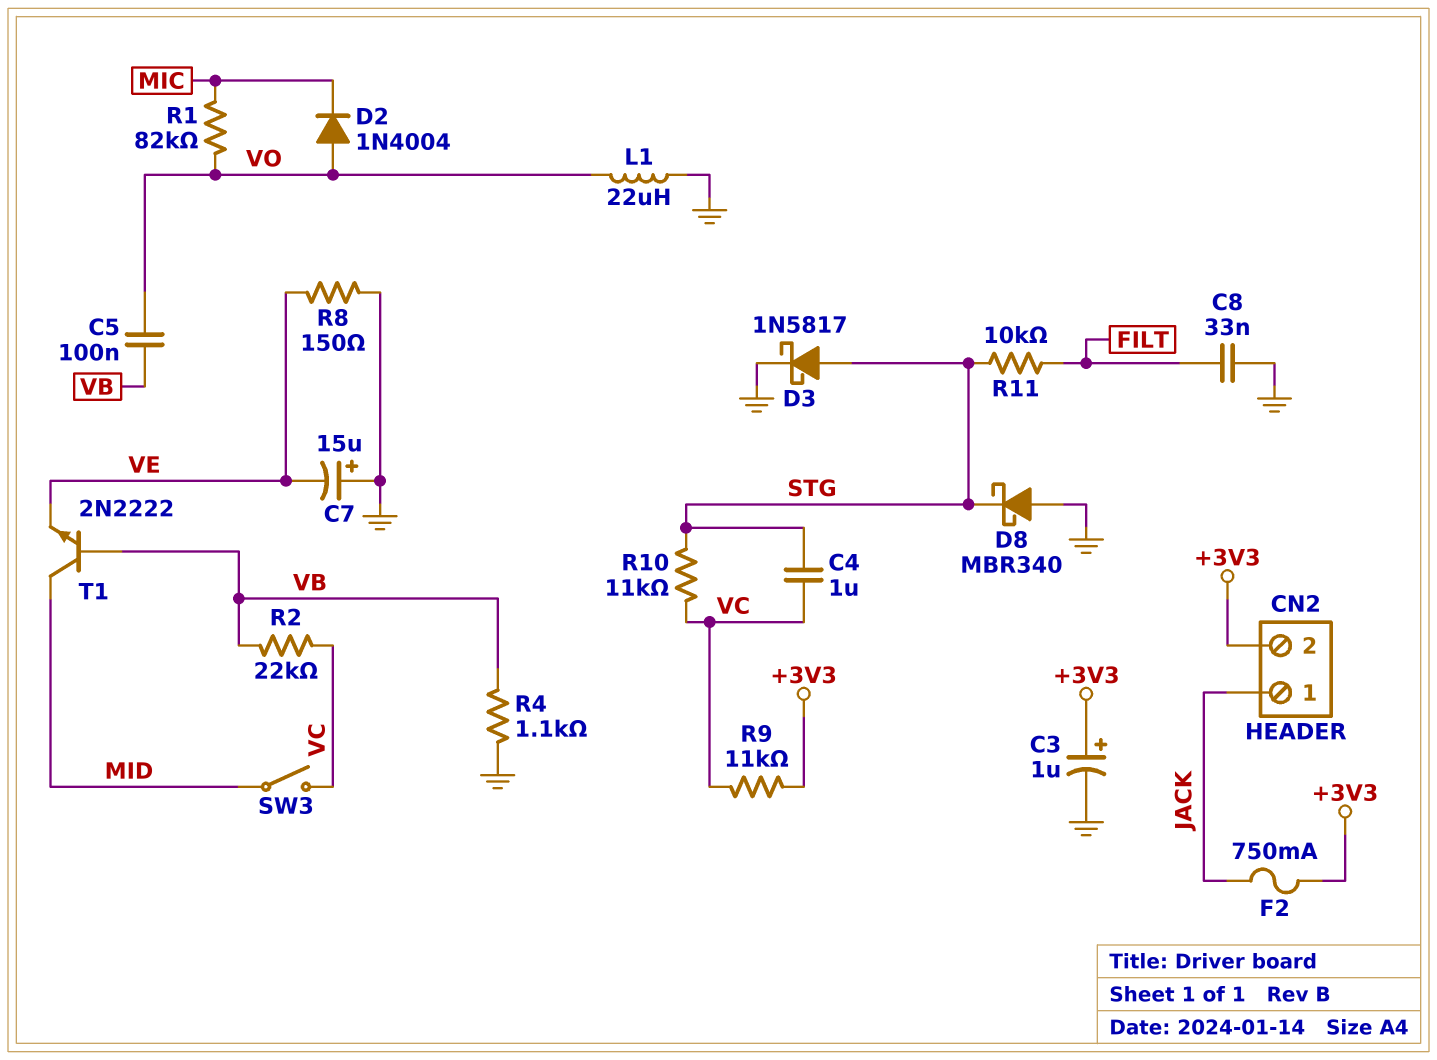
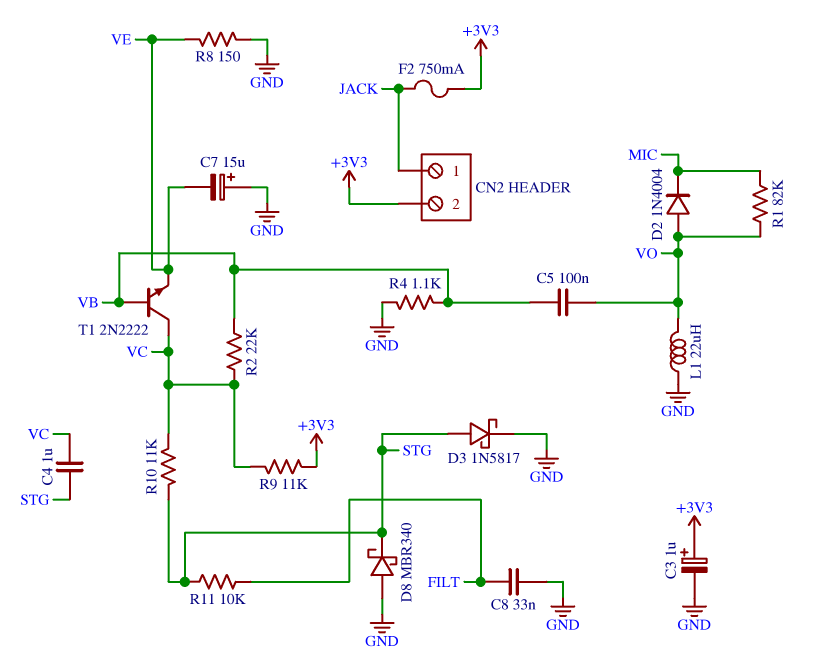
SW3: switch (MID, VC) -> none
T1: NPN 2N2222 (B VB, C MID, E VE) -> NPN 2N2222 (B VB, C VC, E VE)

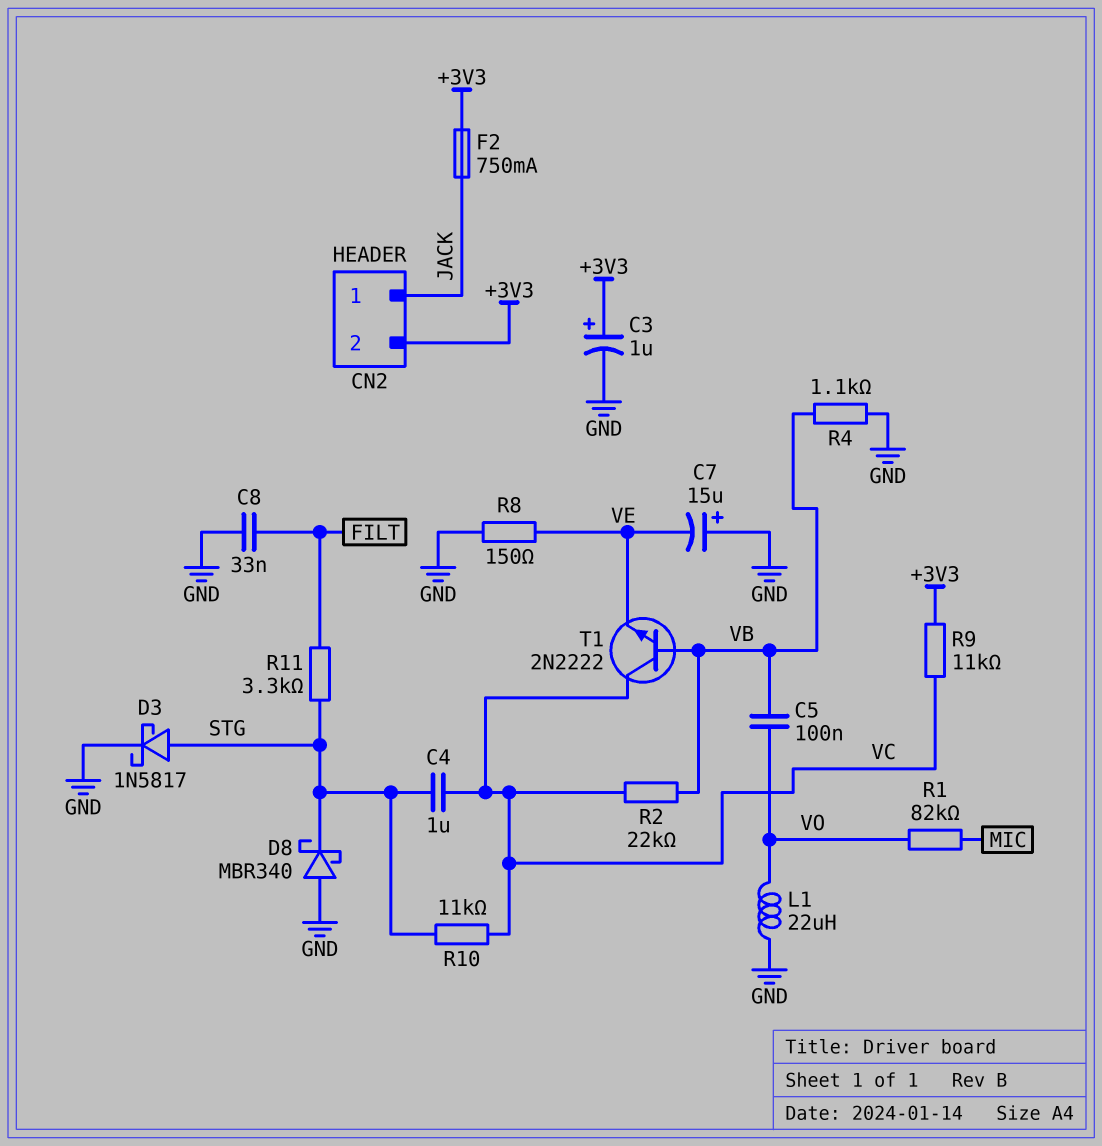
D2: diode 1N4004 (A VO, K MIC) -> none
R11: 10k (FILT, STG) -> 3.3k (FILT, STG)

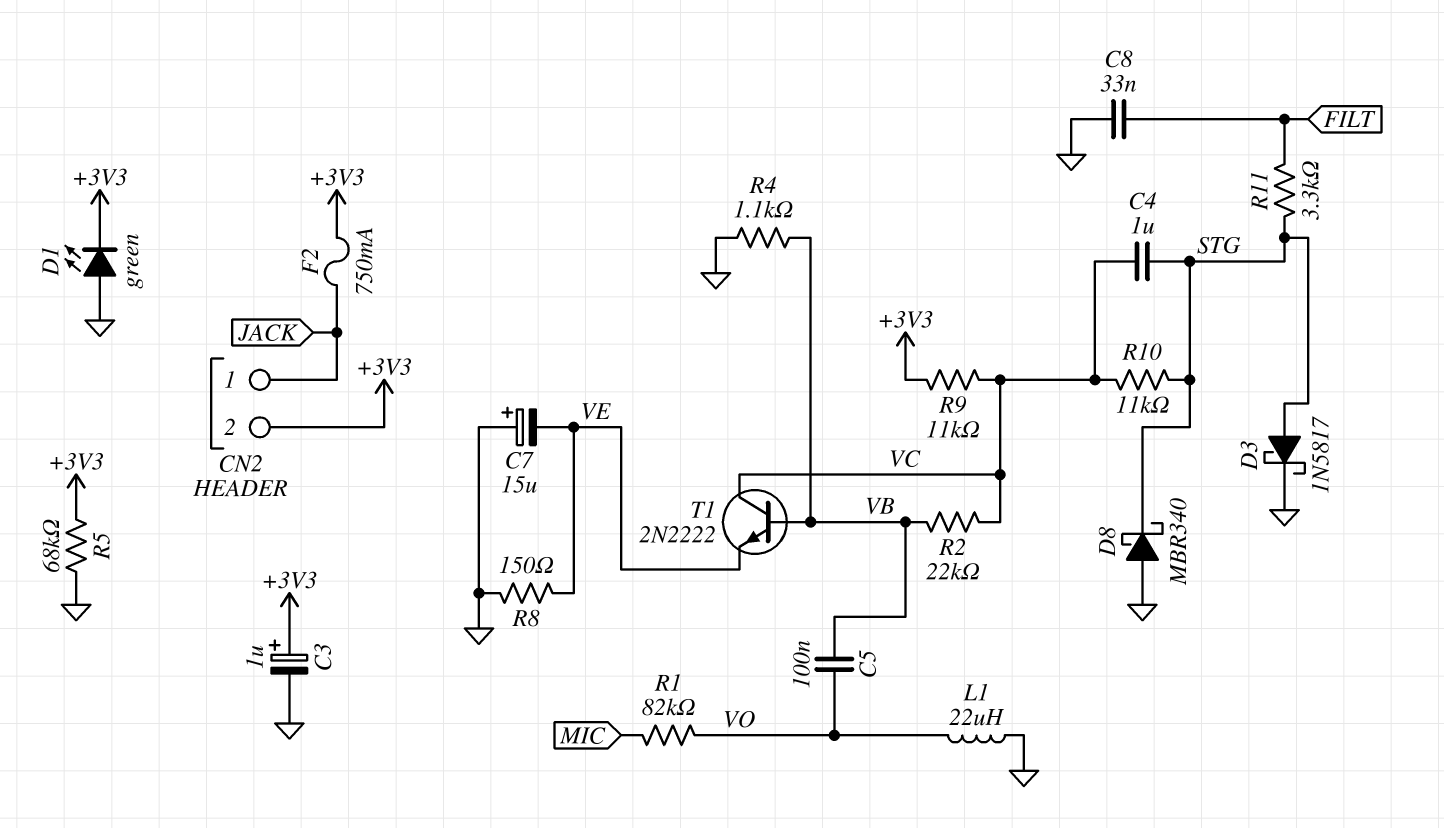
D1: none -> LED green (A GND, K +3V3)
R5: none -> 68k (+3V3, GND)

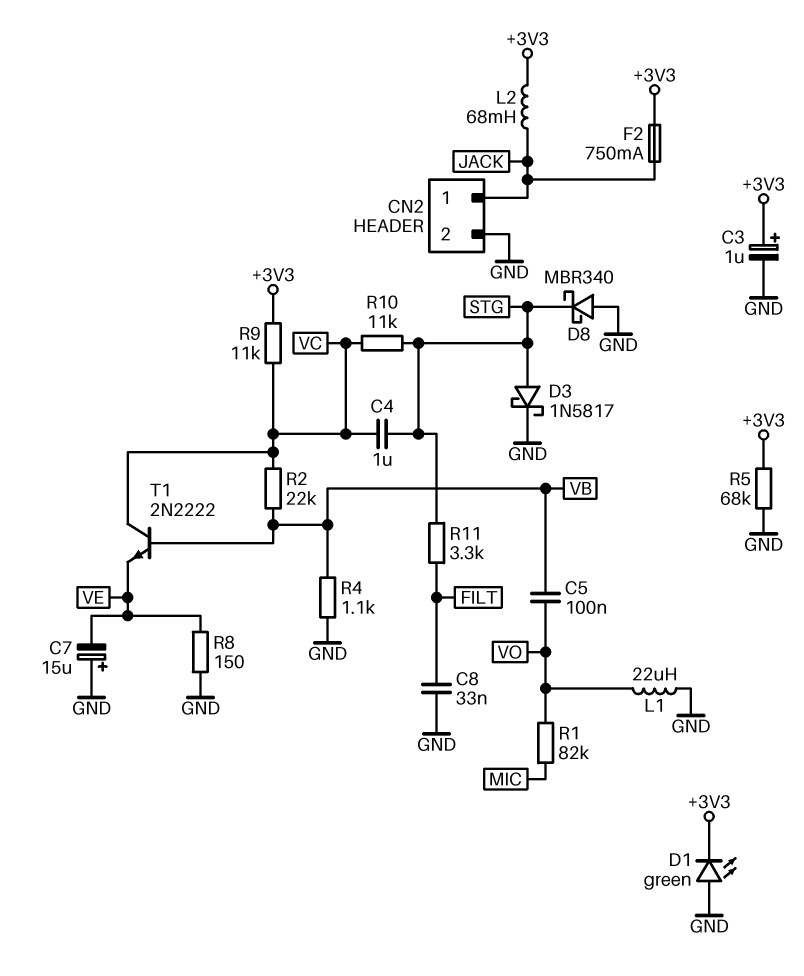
CN2 pin 2: +3V3 -> GND
L2: none -> 68mH (+3V3, JACK)

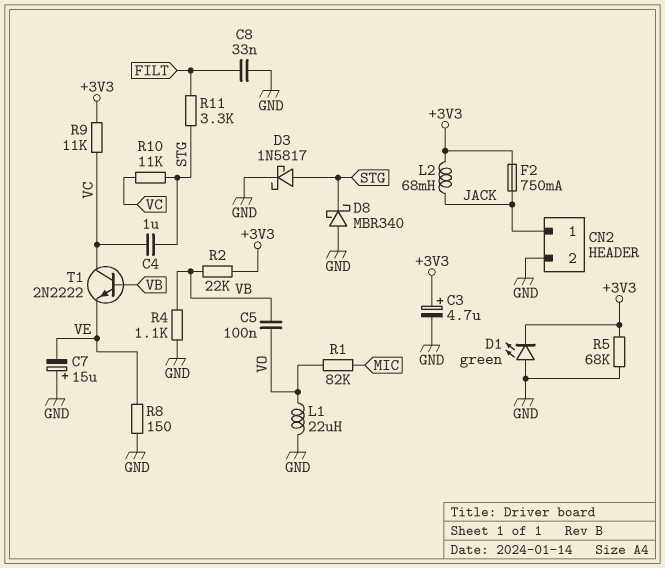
C3: 1uF (plus +3V3, minus GND) -> 4.7uF (plus +3V3, minus GND)
R2: 22k (VB, VC) -> 22k (+3V3, VB)

